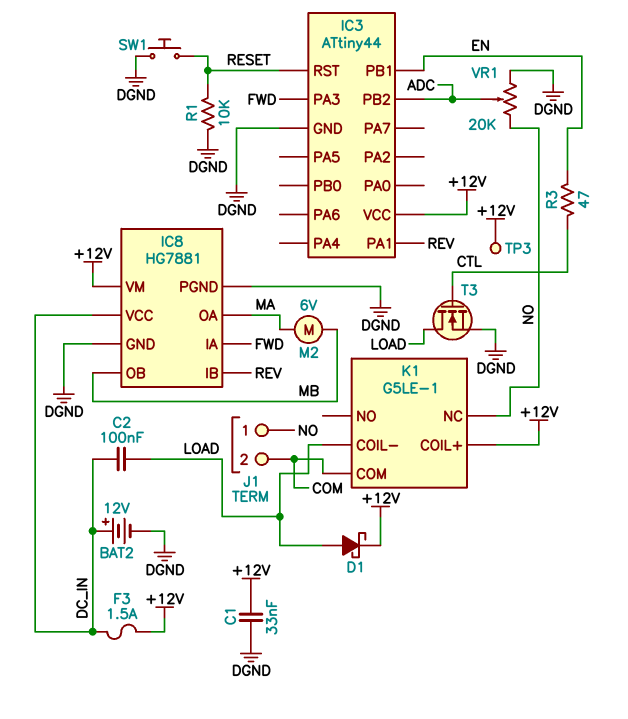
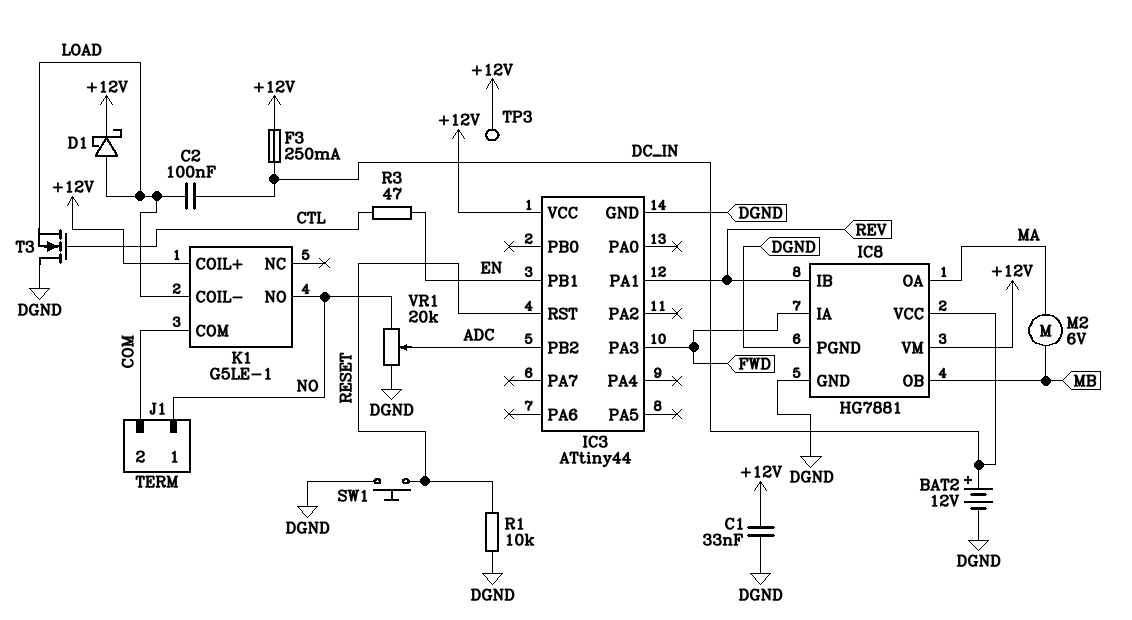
F3: 1.5A (+12V, DC_IN) -> 250mA (+12V, DC_IN)
K1 pin NC: NO -> none
K1 pin NO: none -> NO
T3: NMOS (G CTL, D LOAD, S DGND) -> NMOS (G CTL, D DGND, S LOAD)

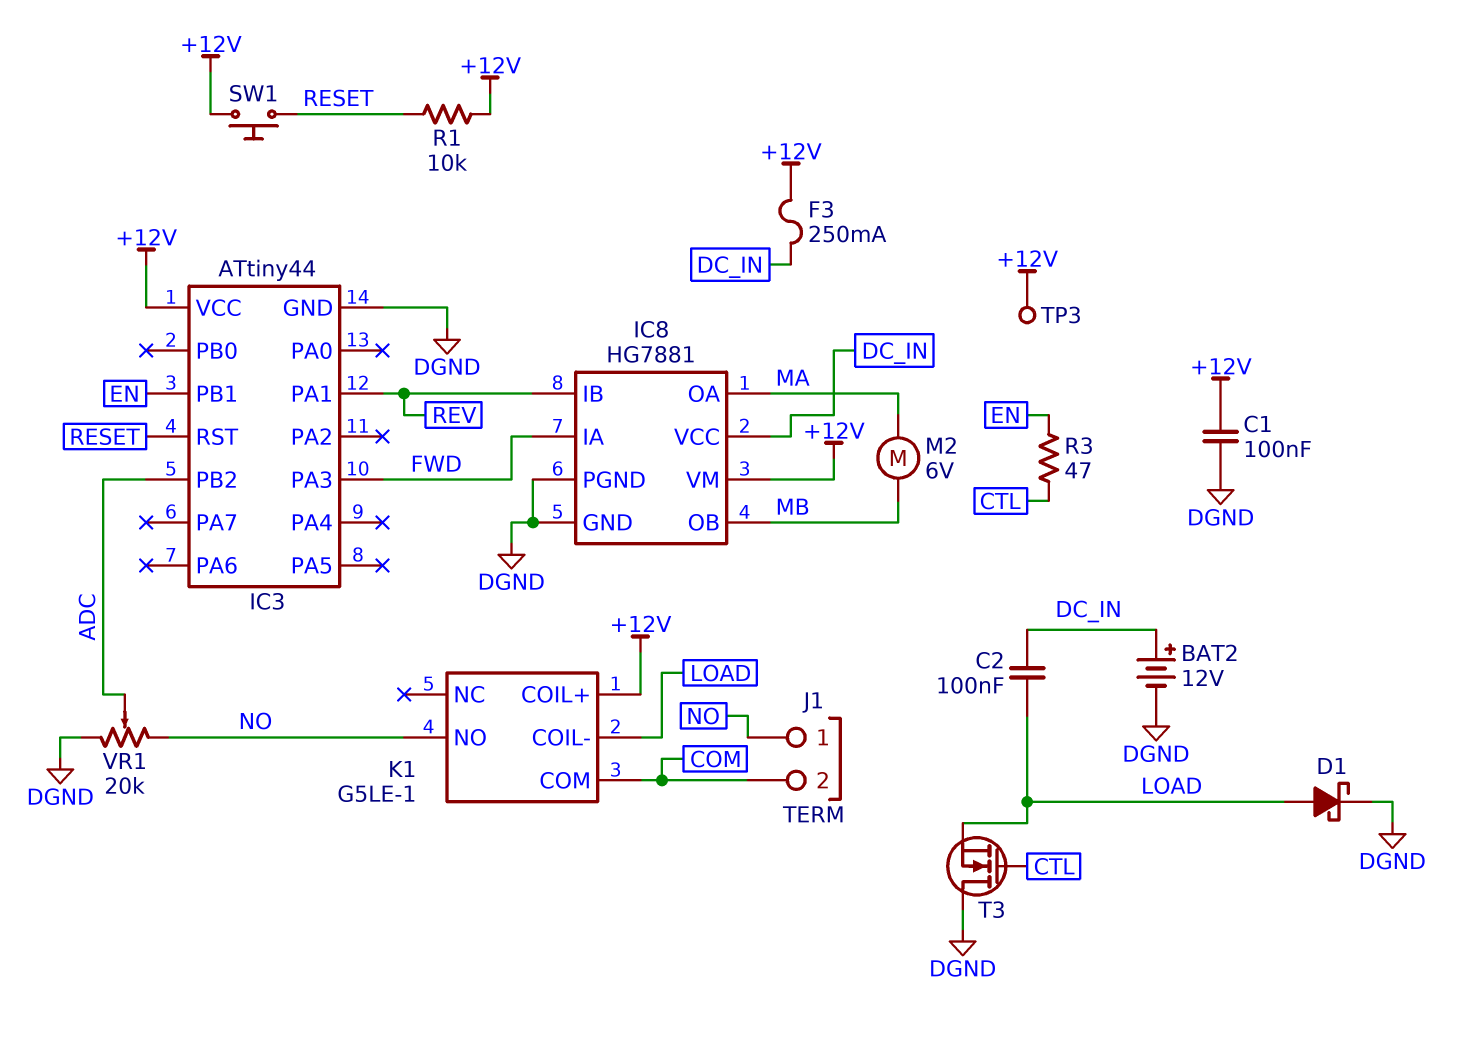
C1: 33nF (+12V, DGND) -> 100nF (+12V, DGND)
D1: schottky (A LOAD, K +12V) -> schottky (A LOAD, K DGND)
R1: 10k (DGND, RESET) -> 10k (+12V, RESET)
SW1: button (DGND, RESET) -> button (+12V, RESET)

